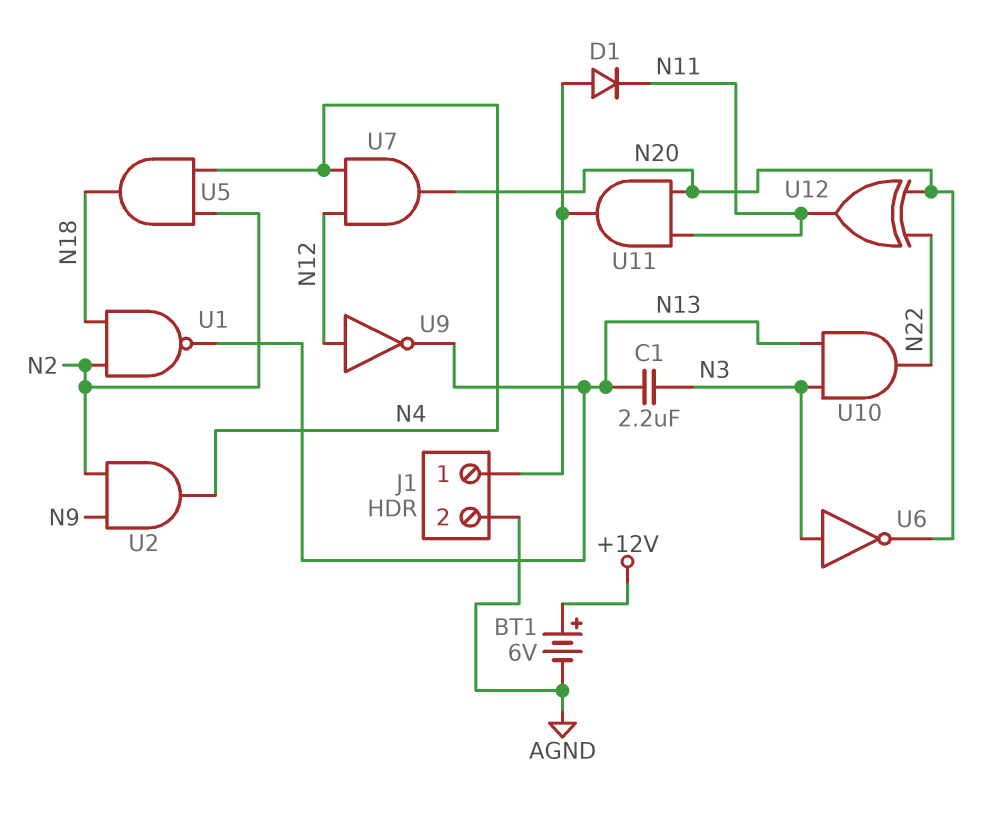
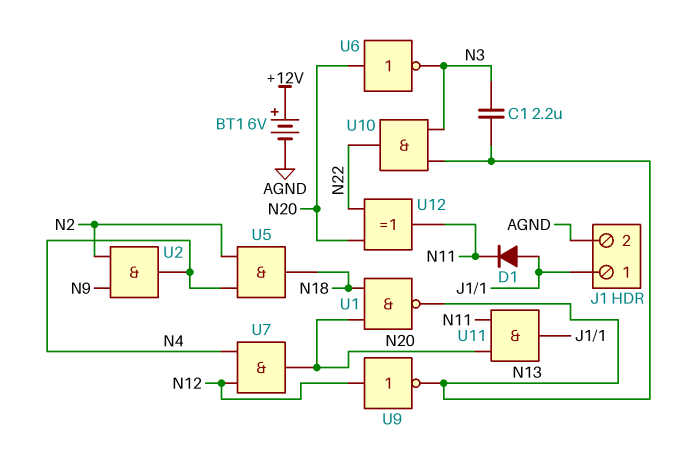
U1: NAND (in N2, in N18, out N13) -> NAND (in N18, in N20, out N13)
U6: NOT (in N3, out N20) -> NOT (in N20, out N3)

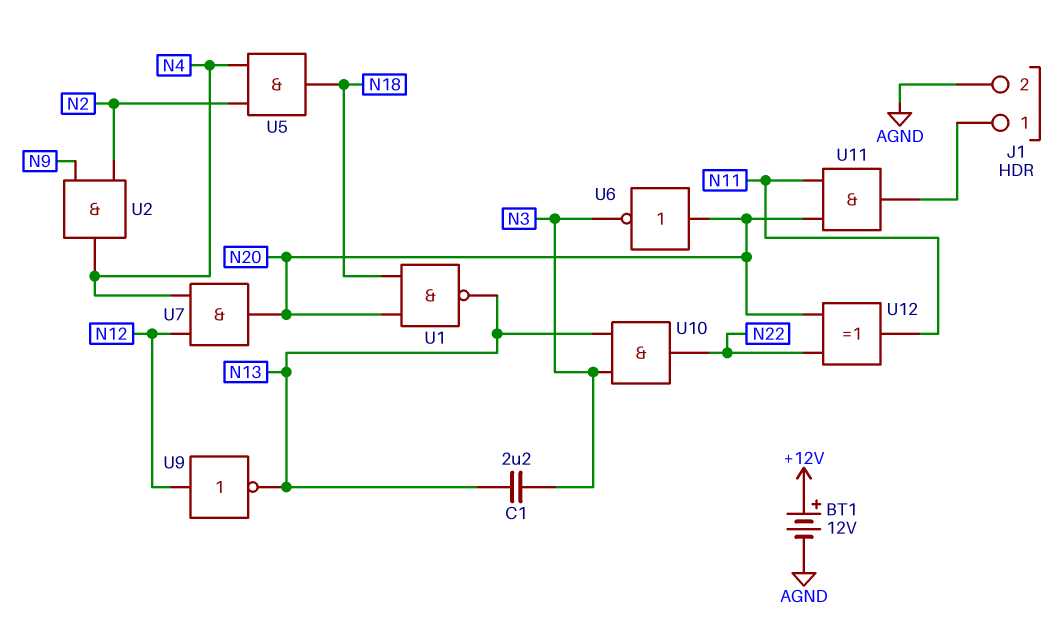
BT1: 6V (plus +12V, minus AGND) -> 12V (plus +12V, minus AGND)
D1: diode (A J1/1, K N11) -> none

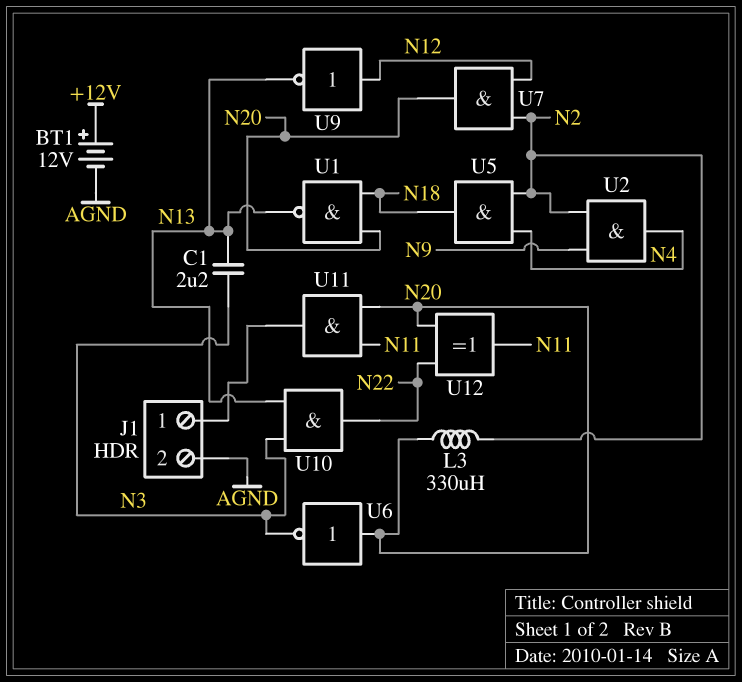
L3: none -> 330uH (N2, N20)
U7: AND (in N4, in N12, out N20) -> AND (in N2, in N12, out N20)

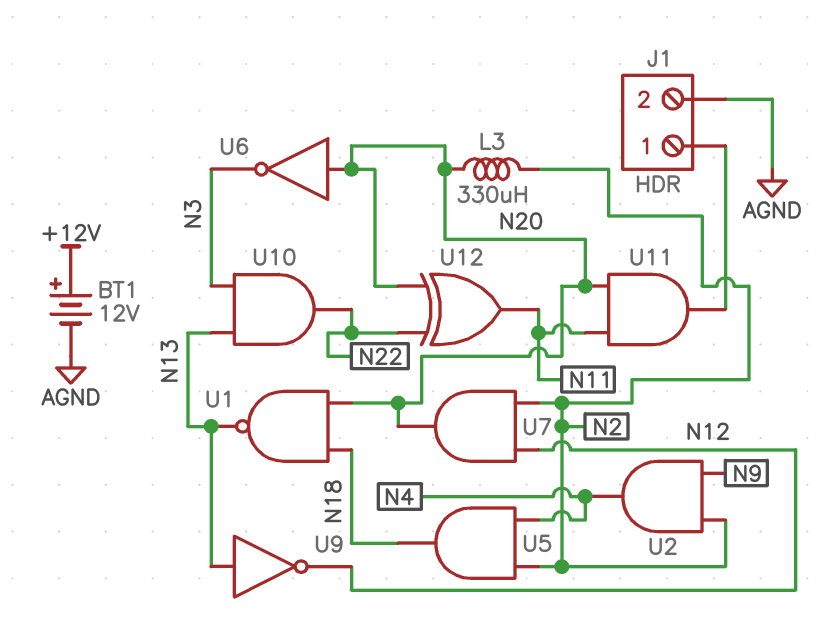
C1: 2.2uF (N3, N13) -> none
U9: NOT (in N12, out N13) -> NOT (in N13, out N12)

